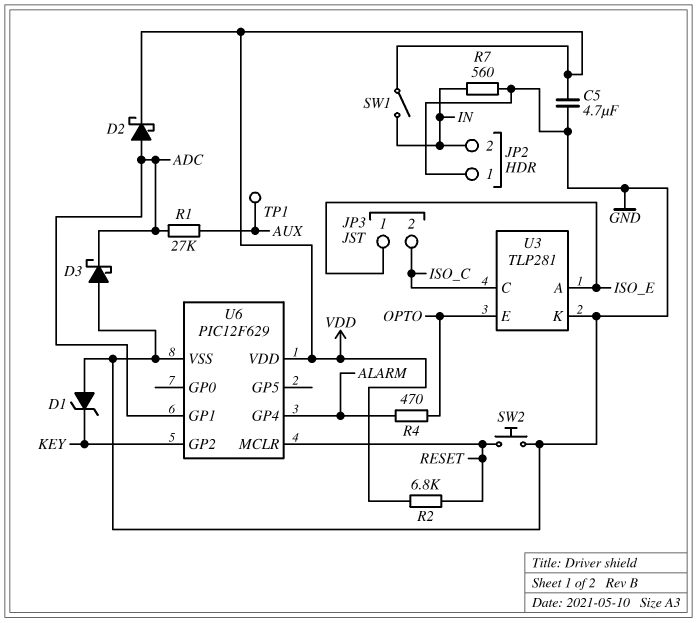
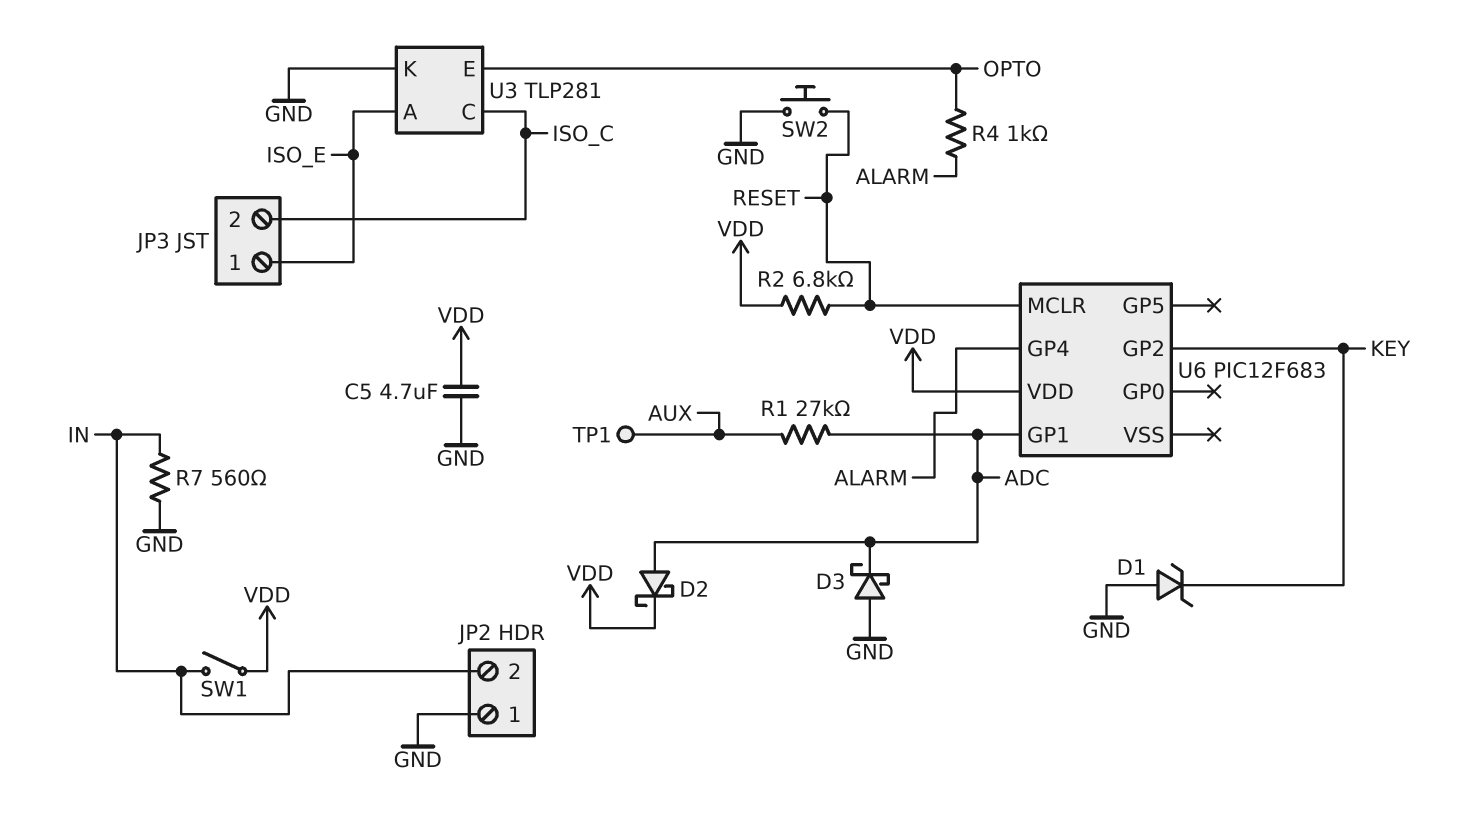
R4: 470 (ALARM, OPTO) -> 1k (ALARM, OPTO)
U6: PIC12F629 -> PIC12F683
U6 pin VSS: GND -> none

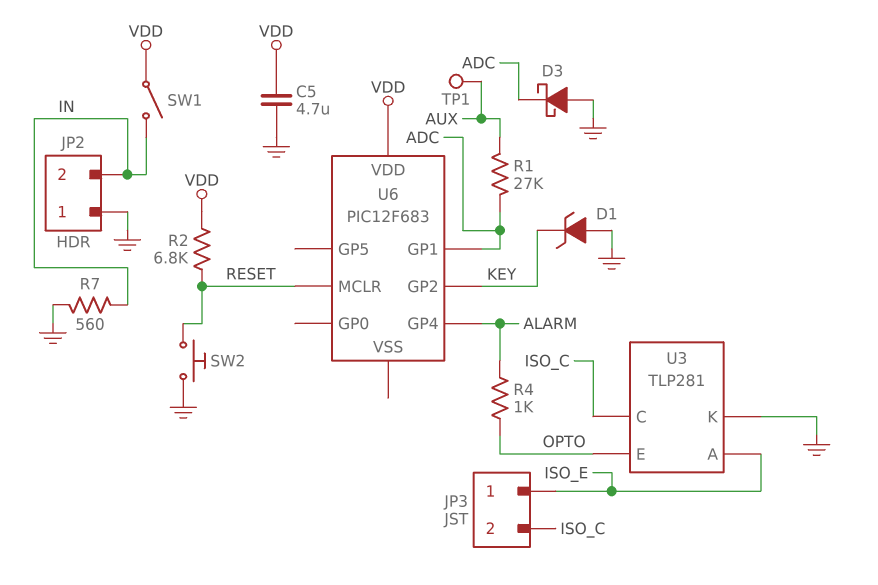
D2: schottky (A ADC, K VDD) -> none

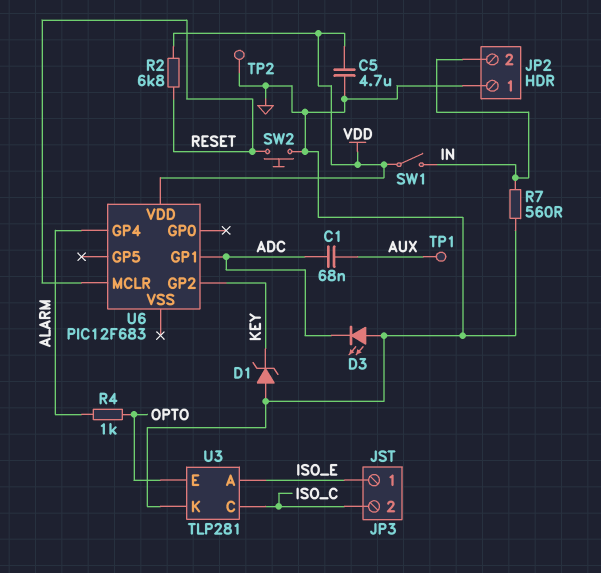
C1: none -> 68nF (ADC, AUX)
D3: schottky (A GND, K ADC) -> LED (A GND, K ADC)
R1: 27k (ADC, AUX) -> none
TP2: none -> test point (GND)

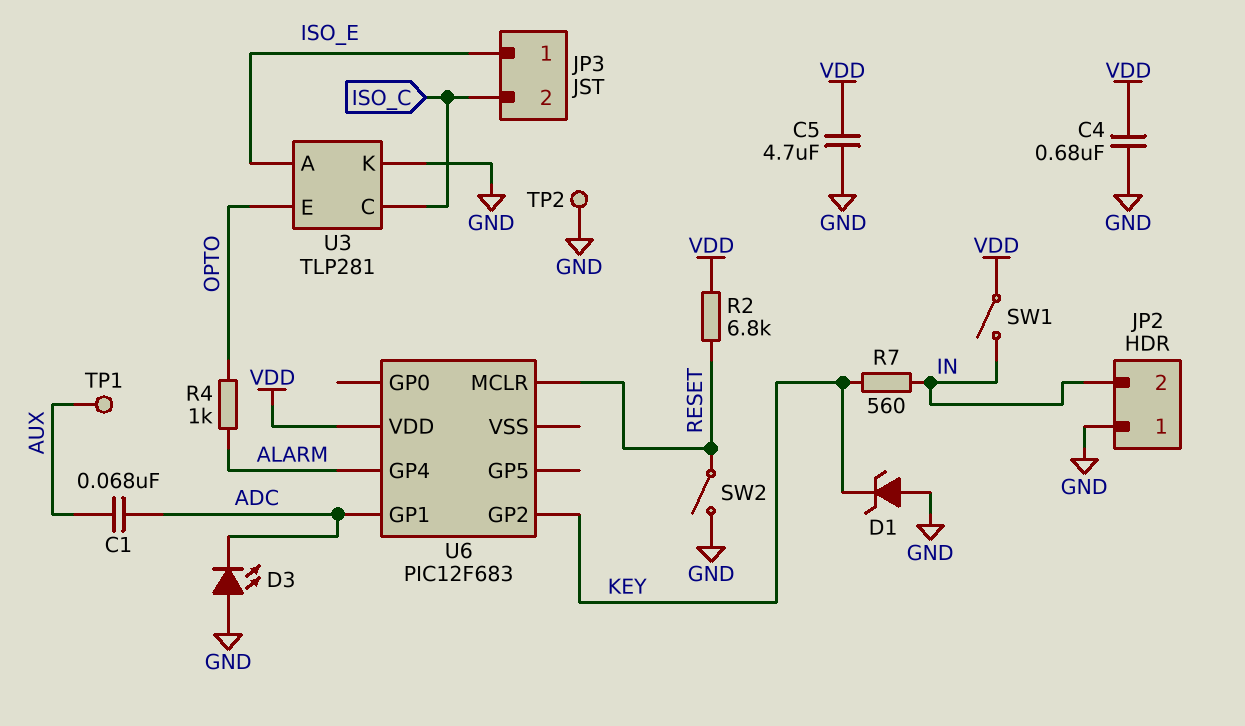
C4: none -> 680nF (GND, VDD)
R7: 560 (GND, IN) -> 560 (IN, KEY)
SW2: button (GND, RESET) -> switch (GND, RESET)

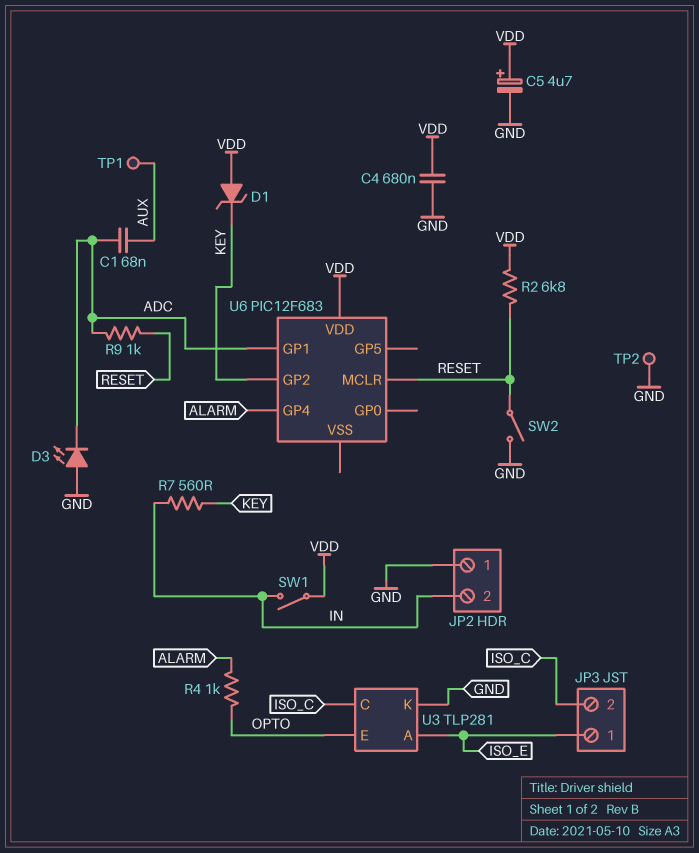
C5: 4.7uF (GND, VDD) -> 4.7uF (plus VDD, minus GND)
D1: zener (A GND, K KEY) -> zener (A VDD, K KEY)
R9: none -> 1k (ADC, RESET)

